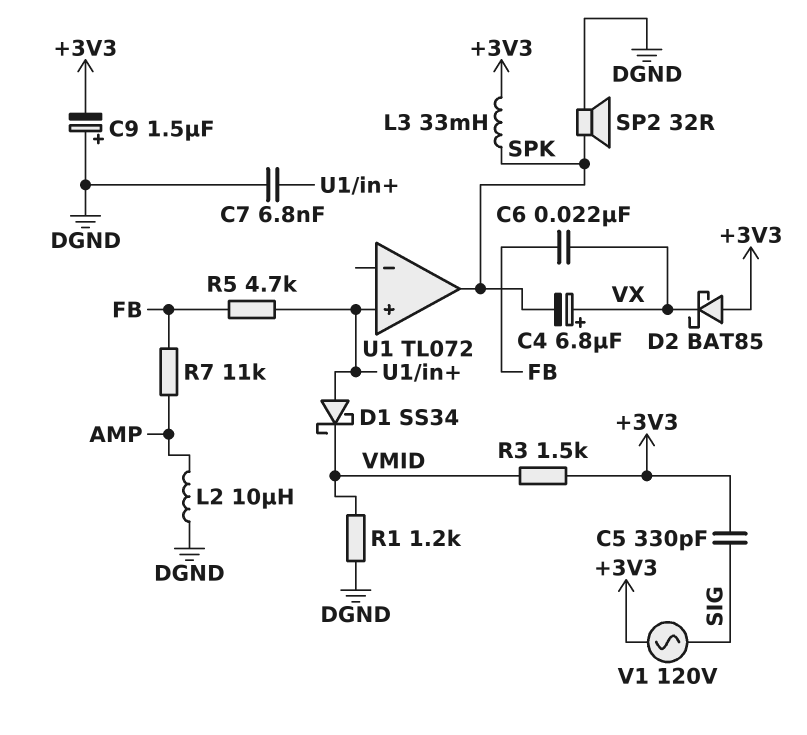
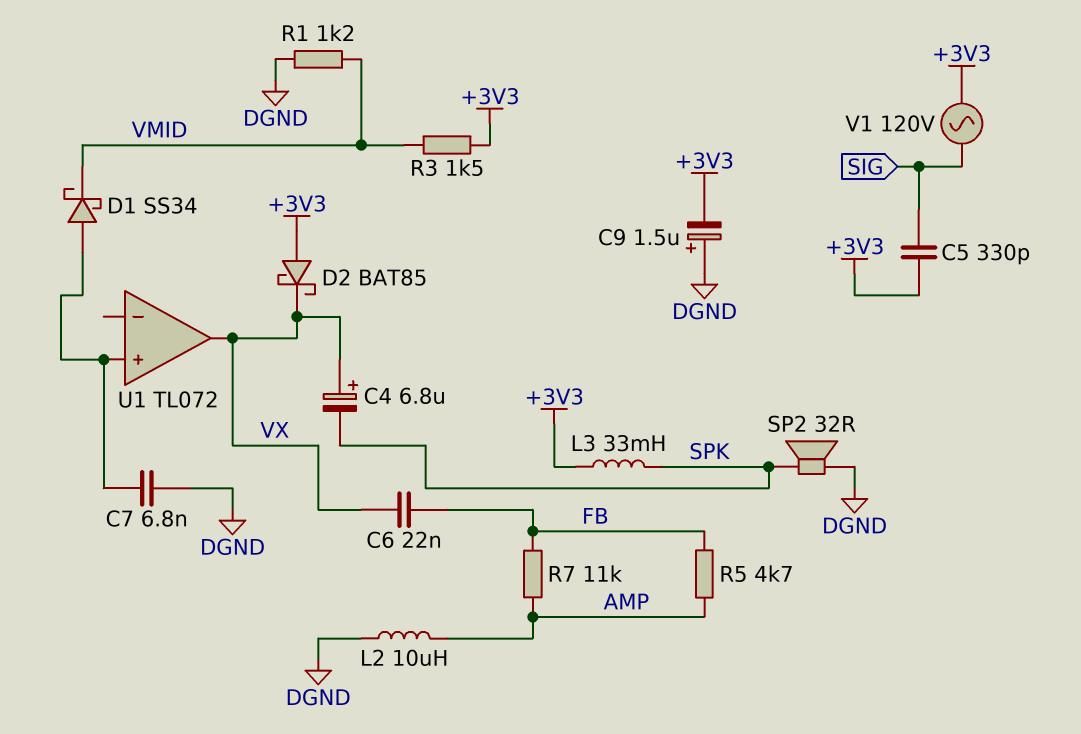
R5: 4.7k (FB, U1/in+) -> 4.7k (AMP, FB)
U1 pin out: SPK -> VX

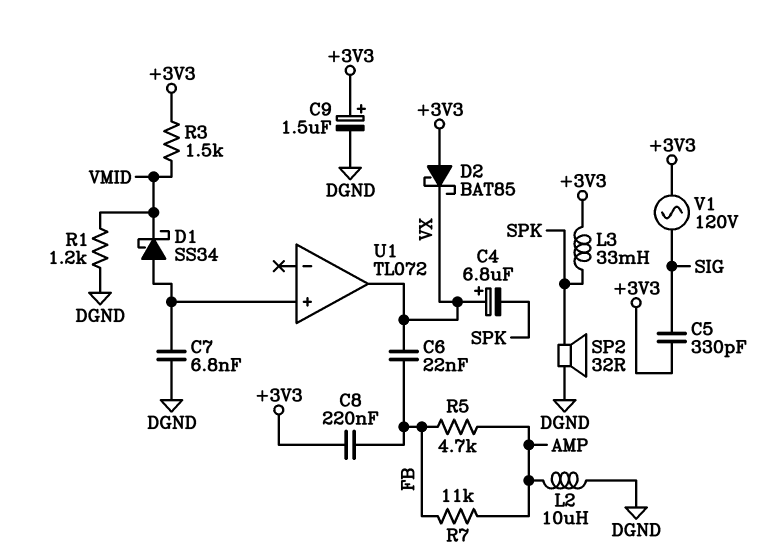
C8: none -> 220nF (+3V3, FB)
C9: 1.5uF (plus DGND, minus +3V3) -> 1.5uF (plus +3V3, minus DGND)

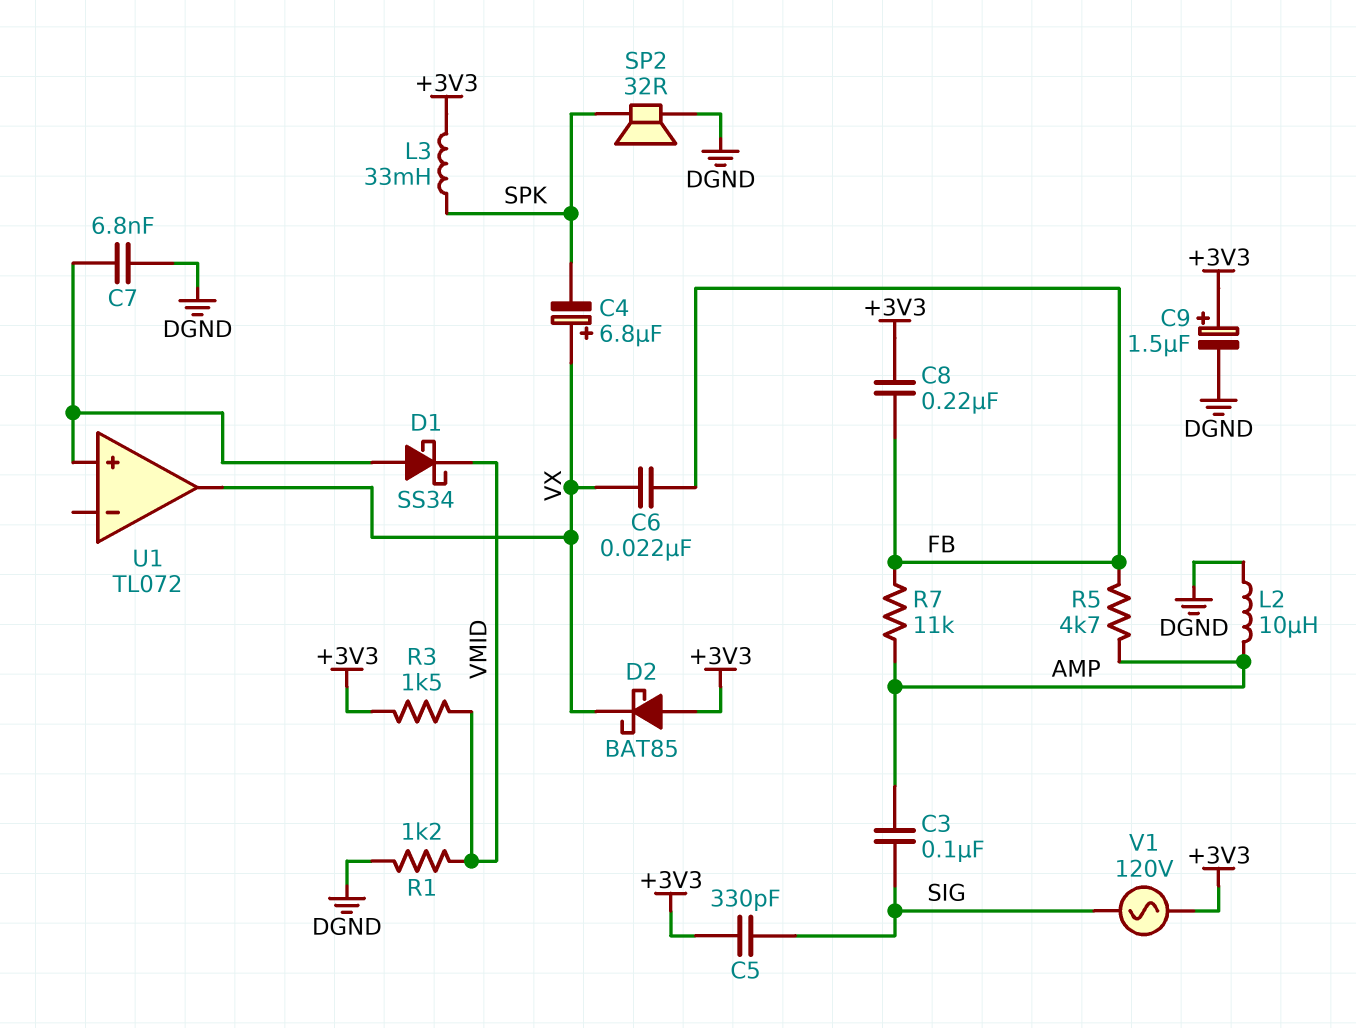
C3: none -> 100nF (AMP, SIG)

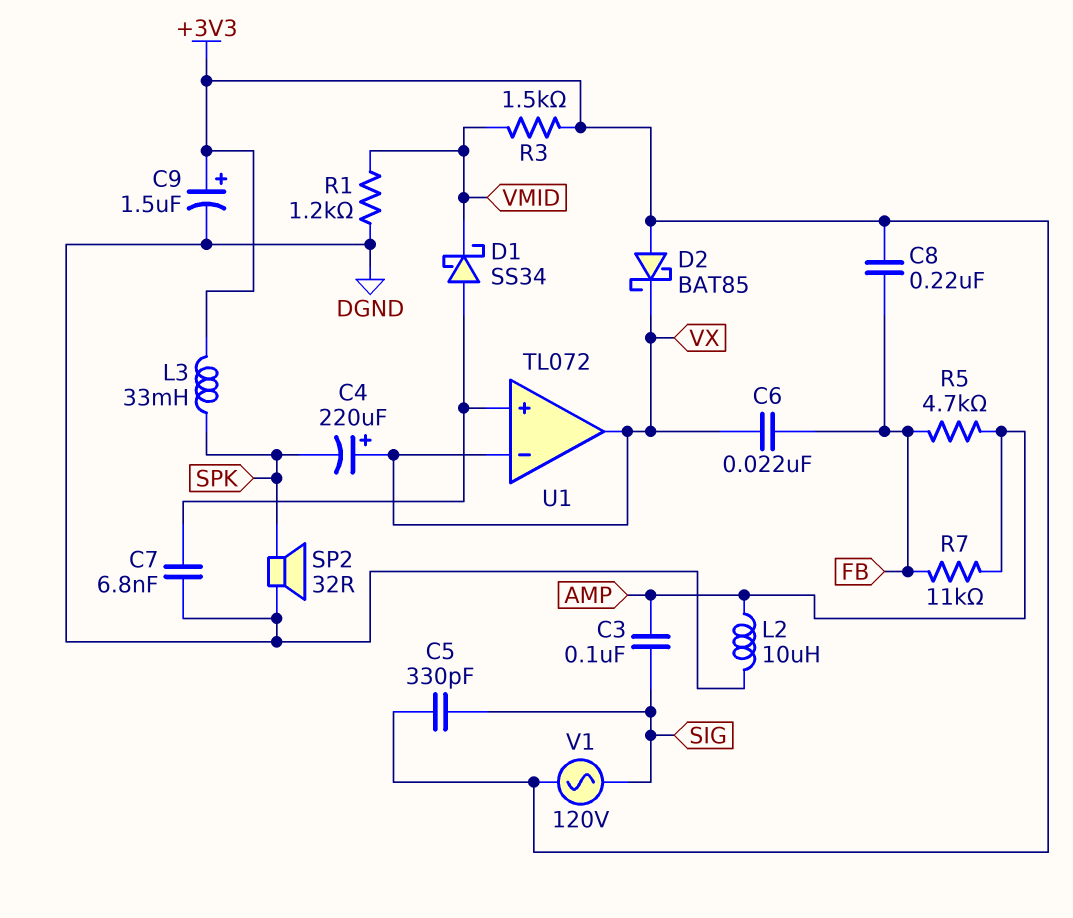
C4: 6.8uF (plus VX, minus SPK) -> 220uF (plus VX, minus SPK)
U1 pin in-: none -> VX

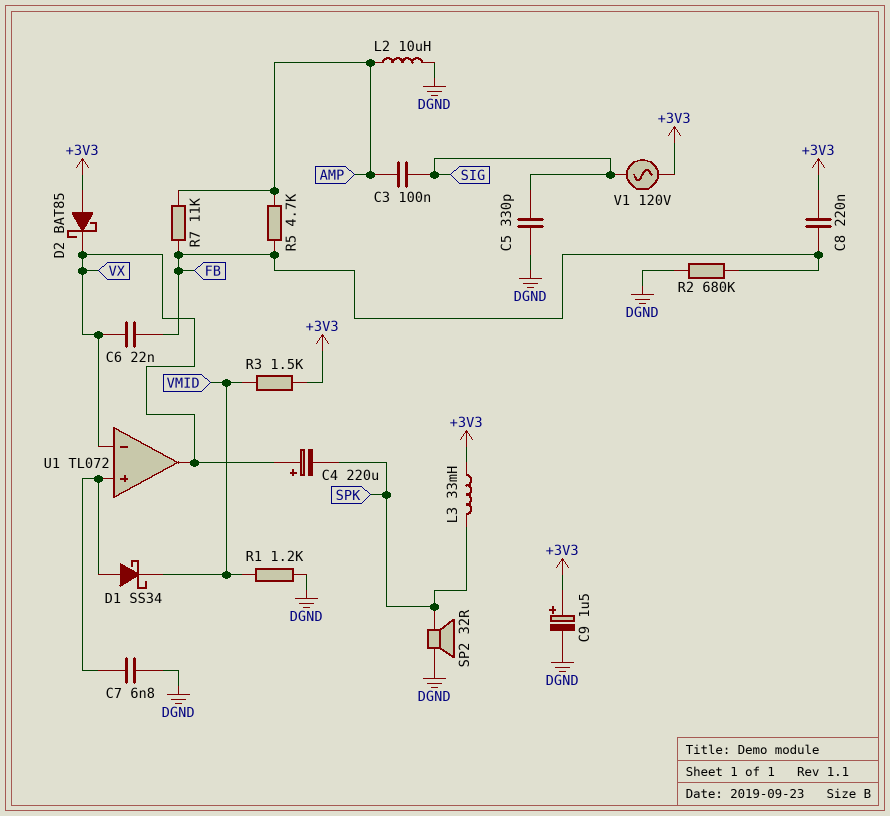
C5: 330pF (+3V3, SIG) -> 330pF (DGND, SIG)
R2: none -> 680k (DGND, FB)

